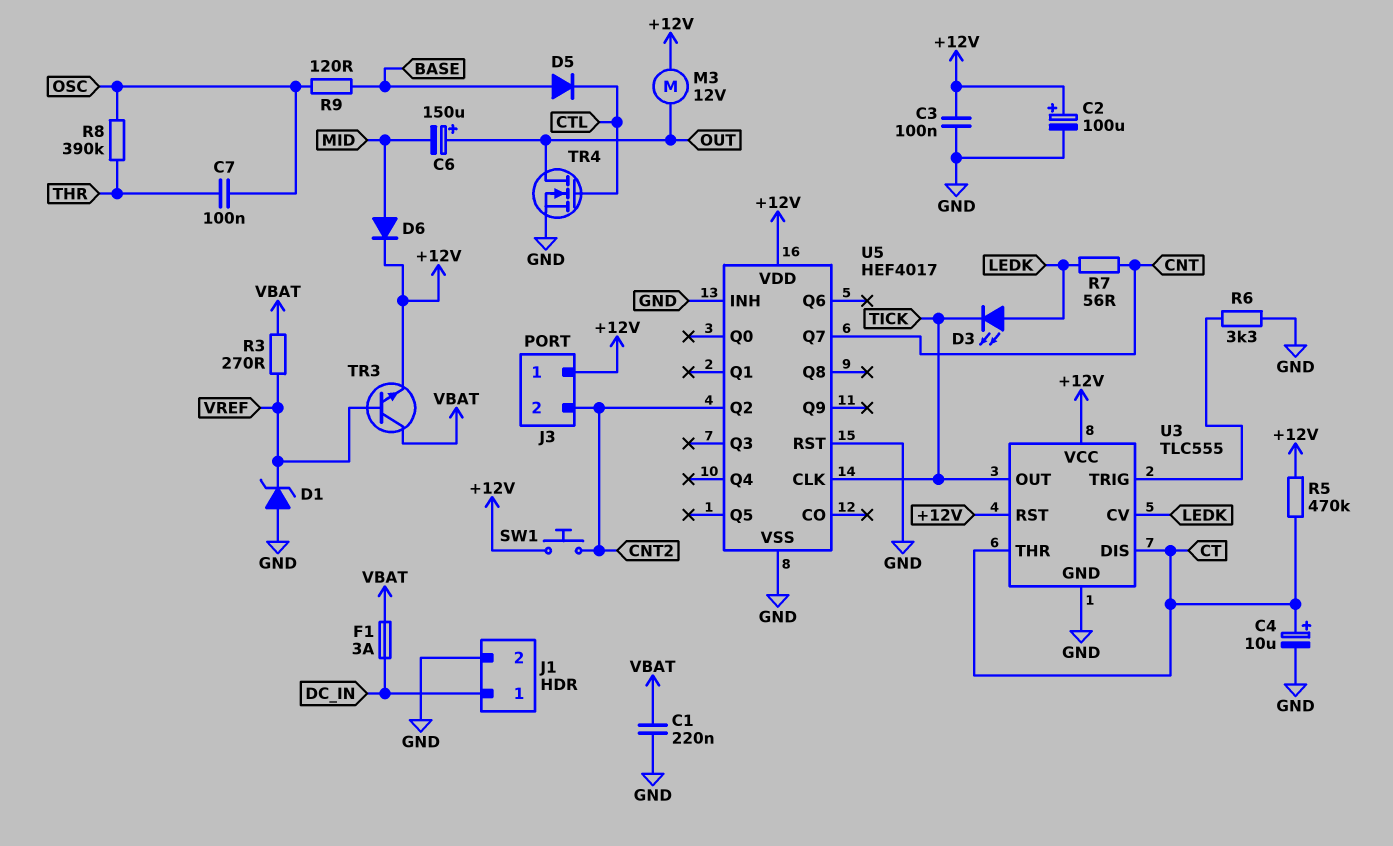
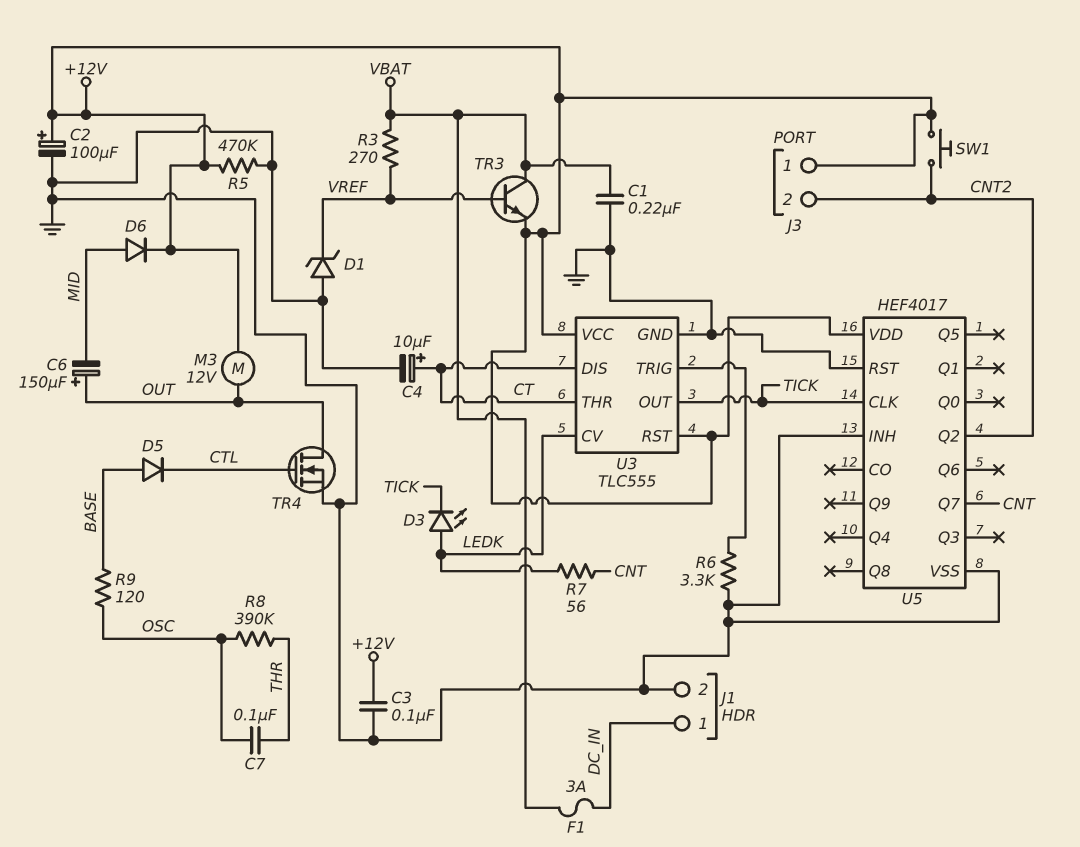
R5: 470k (+12V, CT) -> 470k (+12V, GND)

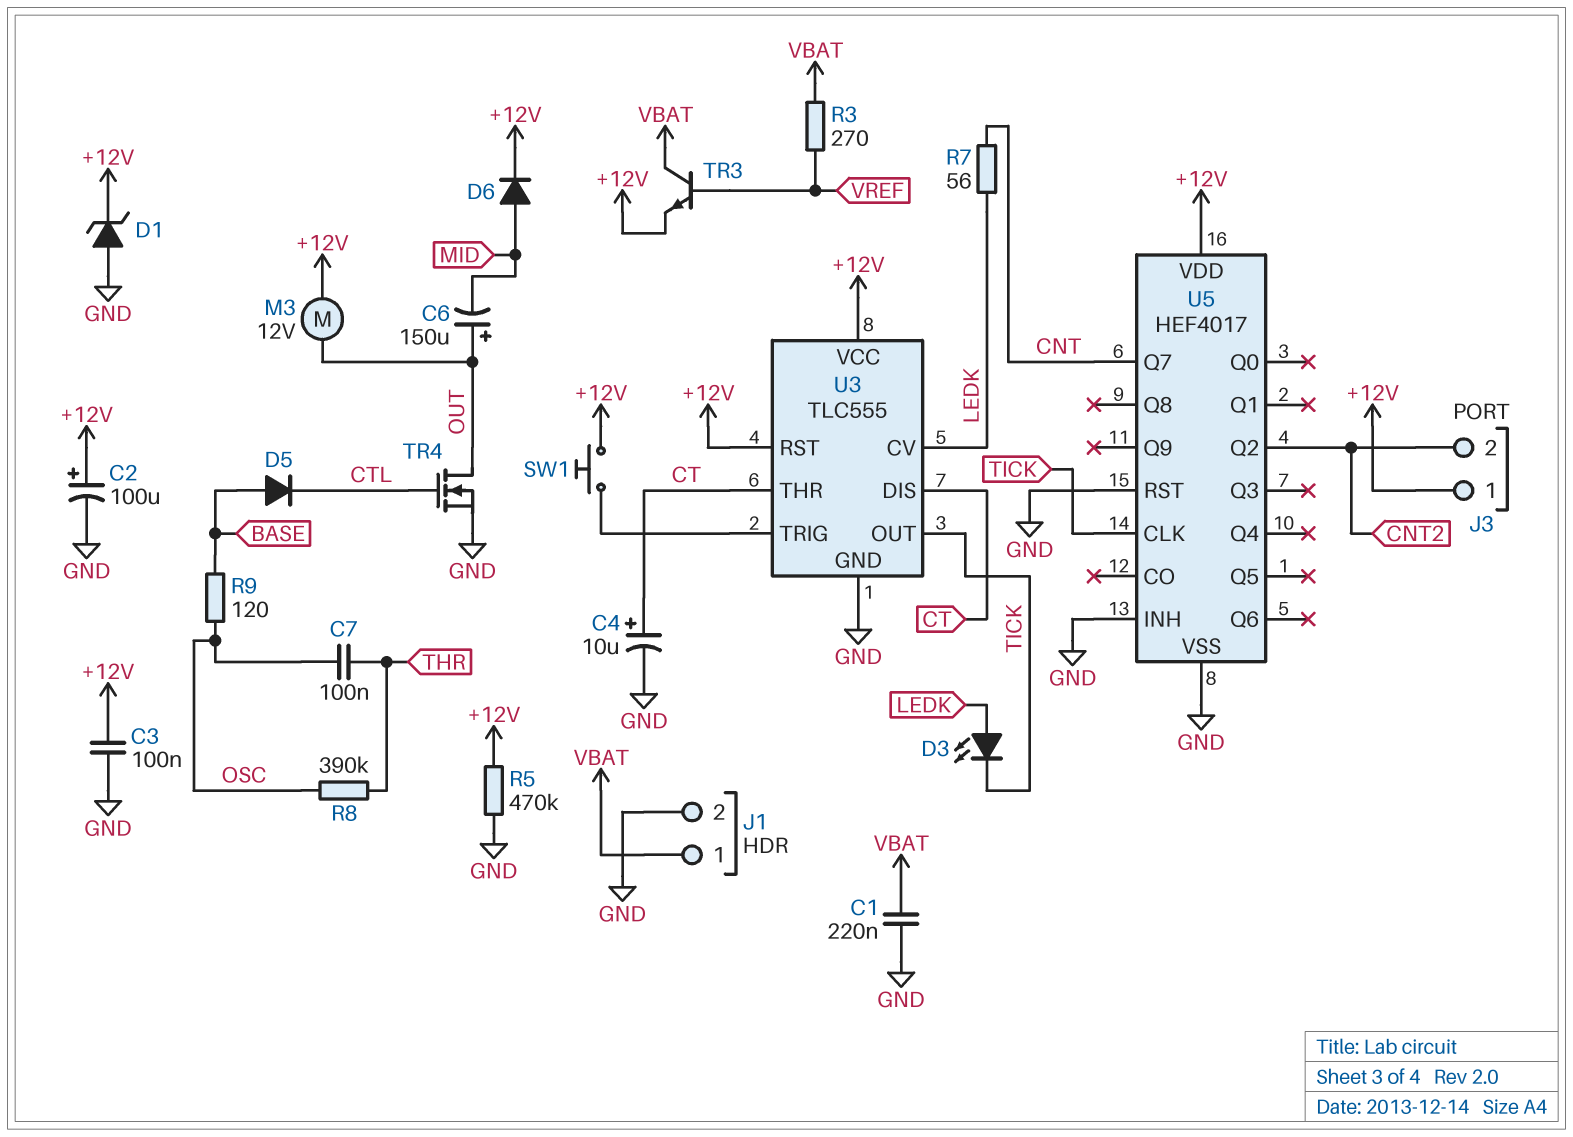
D1: zener (A GND, K VREF) -> zener (A GND, K +12V)
F1: 3A (DC_IN, VBAT) -> none
J1 pin 1: DC_IN -> VBAT
R6: 3.3k (GND, U3/TRIG) -> none
SW1: button (+12V, CNT2) -> button (+12V, U3/TRIG)

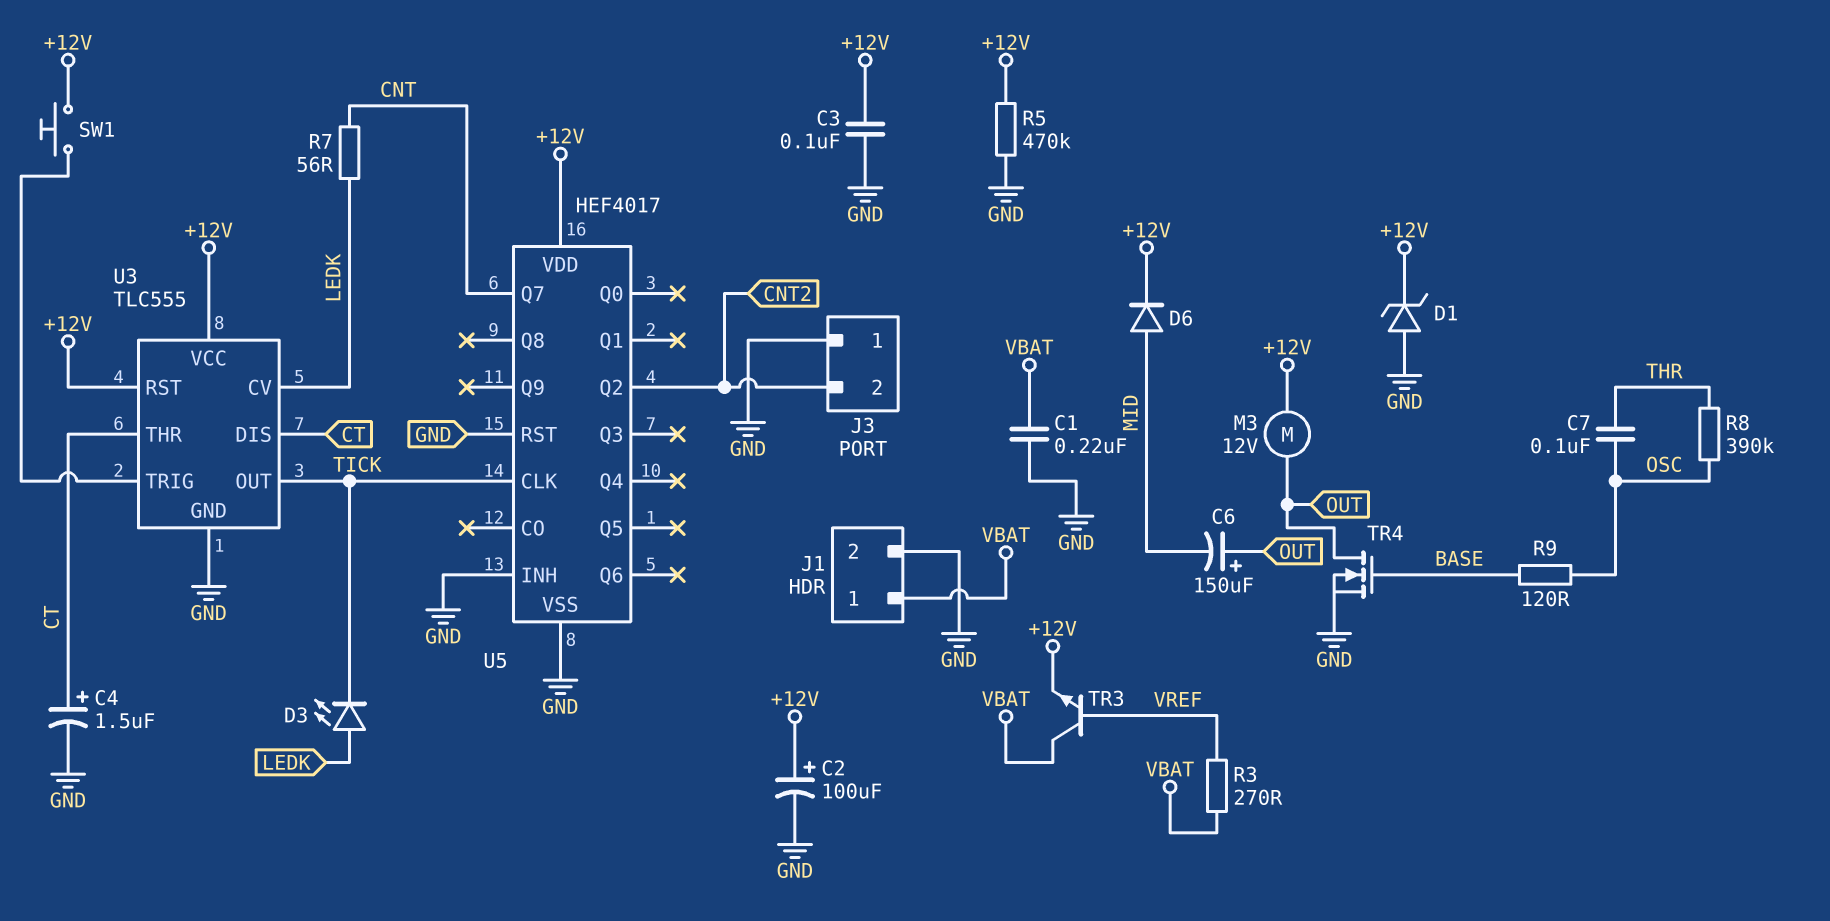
C4: 10uF (plus CT, minus GND) -> 1.5uF (plus CT, minus GND)
D5: diode (A BASE, K CTL) -> none
J3 pin 1: +12V -> GND
TR4: NMOS (G CTL, D OUT, S GND) -> NMOS (G BASE, D OUT, S GND)

